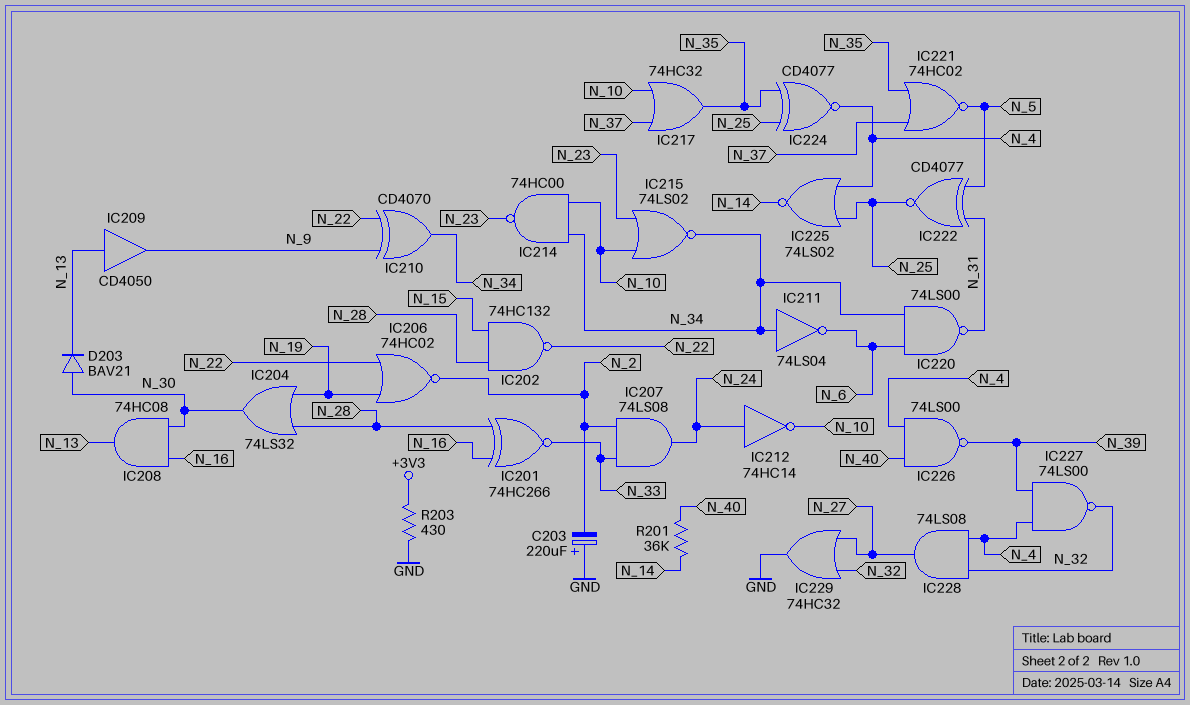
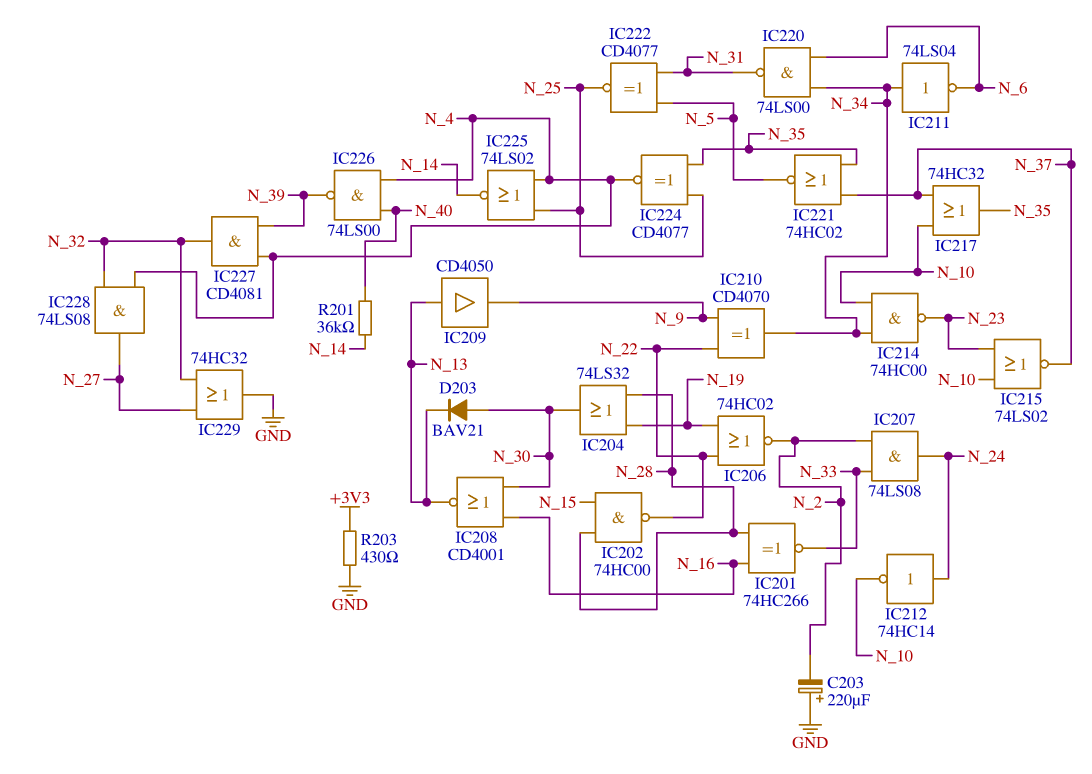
IC202: NAND 74HC132 (in N_15, in N_28, out N_22) -> NAND 74HC00 (in N_15, in N_28, out N_22)
IC208: AND 74HC08 (in N_16, in N_30, out N_13) -> NOR CD4001 (in N_16, in N_30, out N_13)
IC215: NOR 74LS02 (in N_10, in N_23, out N_34) -> NOR 74LS02 (in N_10, in N_23, out N_37)
IC227: NAND 74LS00 (in N_4, in N_39, out N_32) -> AND CD4081 (in N_4, in N_39, out N_32)

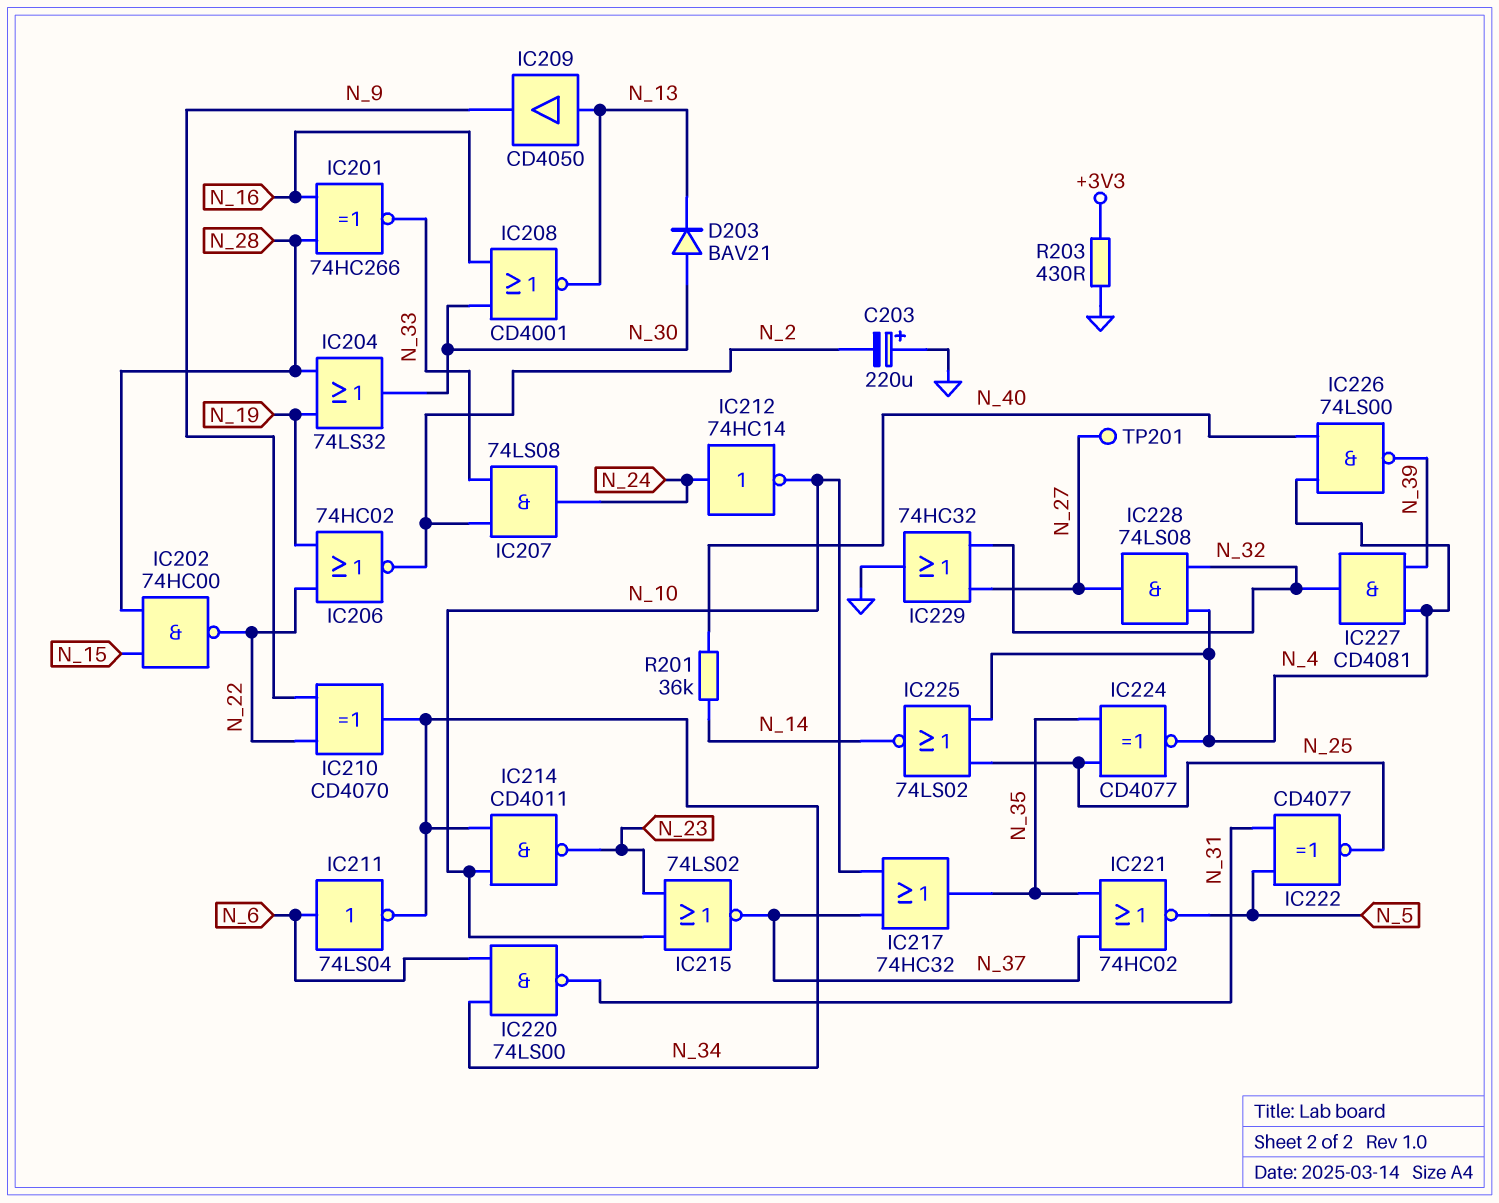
IC211: NOT 74LS04 (in N_34, out N_6) -> NOT 74LS04 (in N_6, out N_34)
IC214: NAND 74HC00 (in N_10, in N_34, out N_23) -> NAND CD4011 (in N_10, in N_34, out N_23)
TP201: none -> test point (N_27)

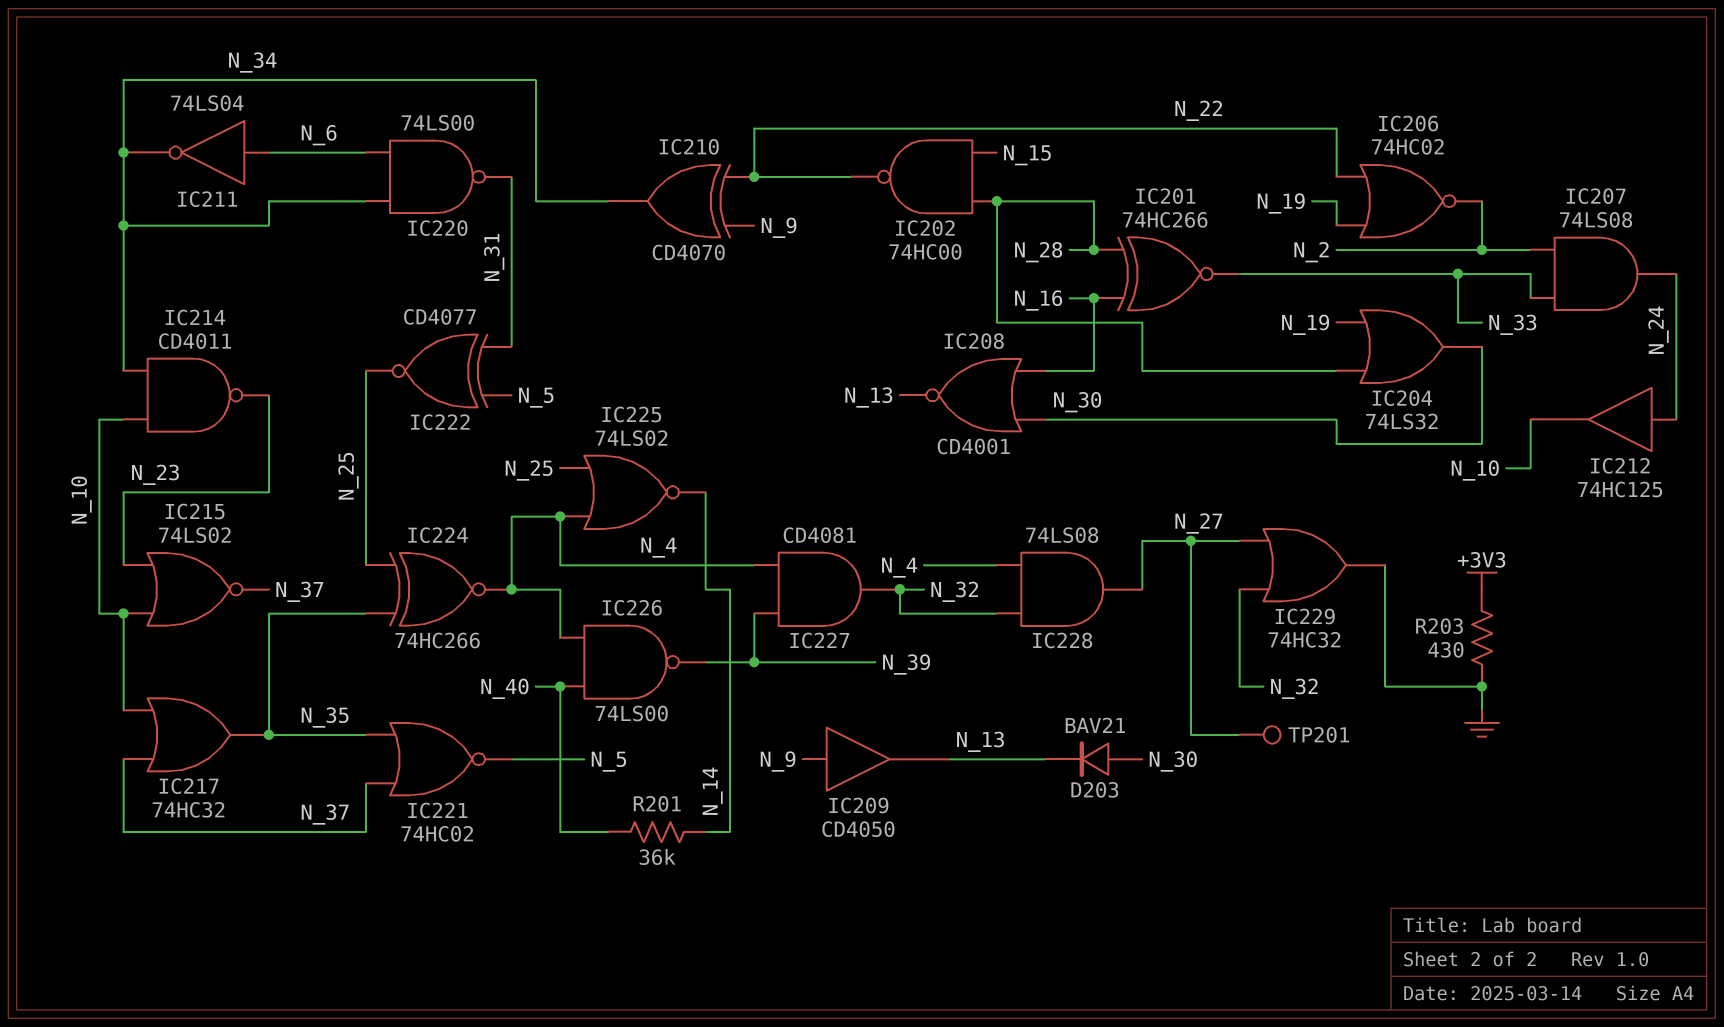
C203: 220uF (plus GND, minus N_2) -> none
IC209: buffer CD4050 (in N_13, out N_9) -> buffer CD4050 (in N_9, out N_13)
IC212: NOT 74HC14 (in N_24, out N_10) -> buffer 74HC125 (in N_24, out N_10)
IC224: XNOR CD4077 (in N_25, in N_35, out N_4) -> XNOR 74HC266 (in N_25, in N_35, out N_4)

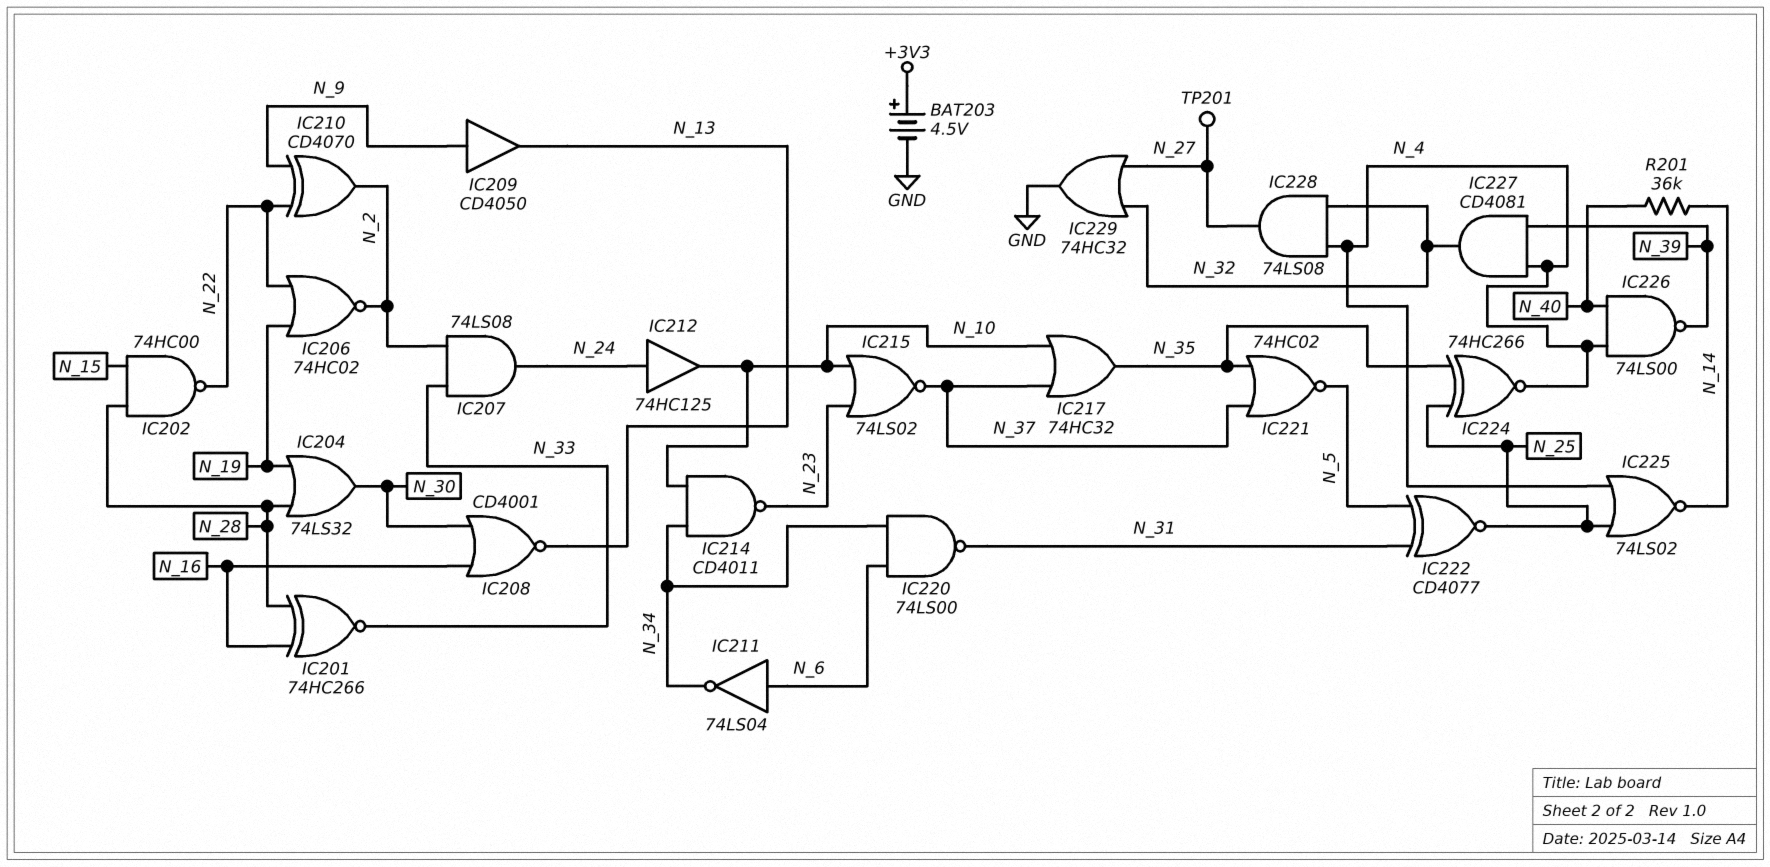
BAT203: none -> 4.5V (plus +3V3, minus GND)
D203: diode BAV21 (A N_30, K N_13) -> none
IC210: XOR CD4070 (in N_9, in N_22, out N_34) -> XOR CD4070 (in N_9, in N_22, out N_2)
R203: 430 (+3V3, GND) -> none

